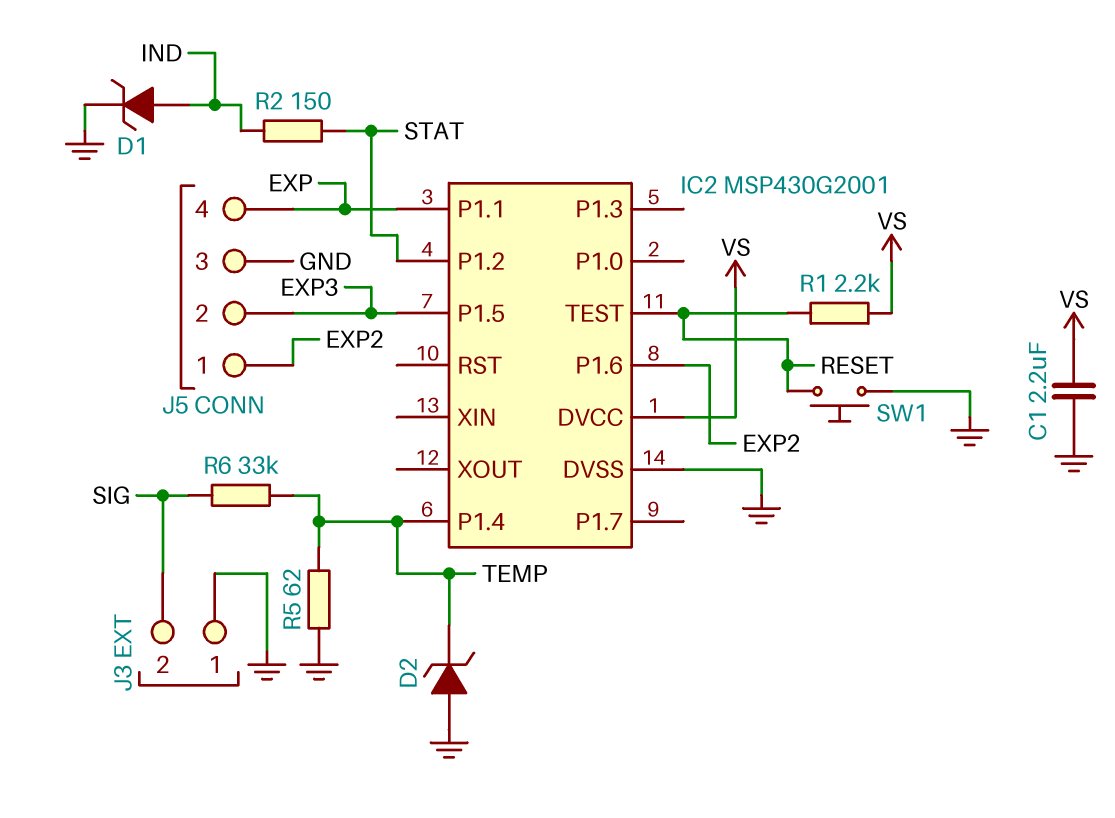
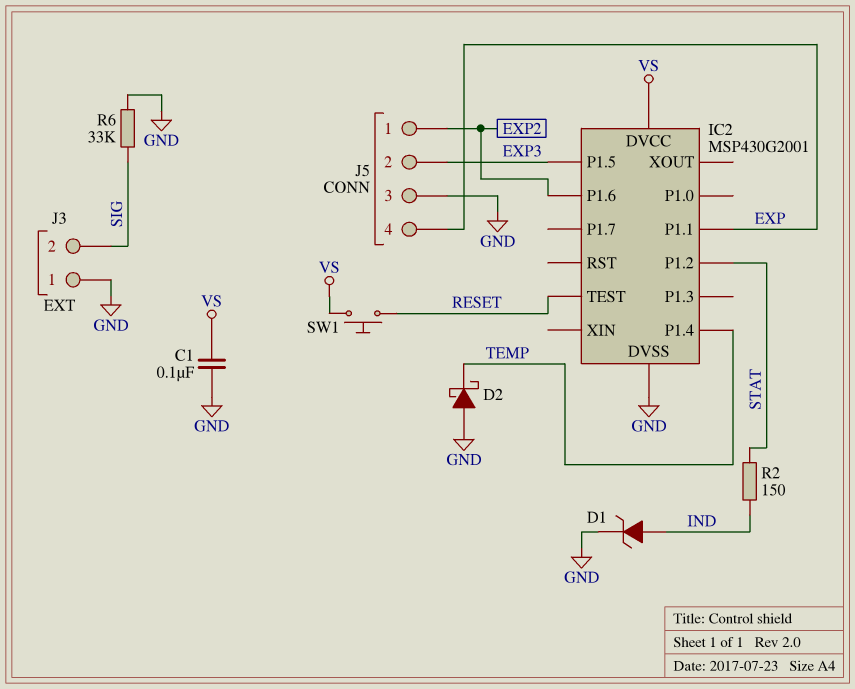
C1: 2.2uF (GND, VS) -> 100nF (GND, VS)
D2: zener (A GND, K TEMP) -> schottky (A GND, K TEMP)
R1: 2.2k (RESET, VS) -> none
R5: 62 (GND, TEMP) -> none
R6: 33k (SIG, TEMP) -> 33k (GND, SIG)
SW1: button (GND, RESET) -> button (RESET, VS)

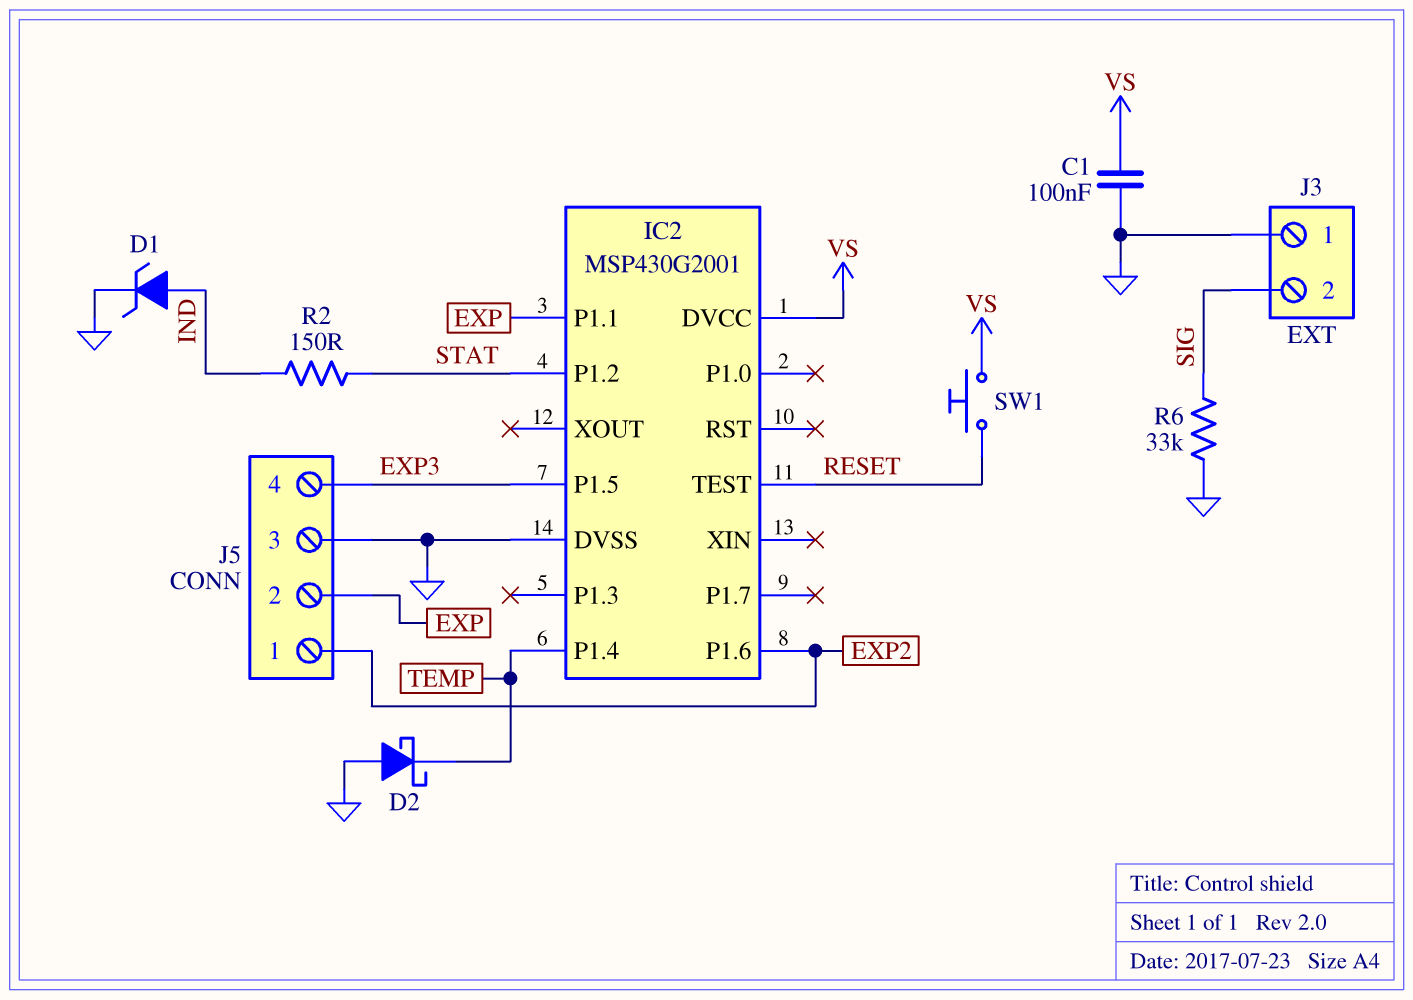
J5 pin 2: EXP3 -> EXP
J5 pin 4: EXP -> EXP3

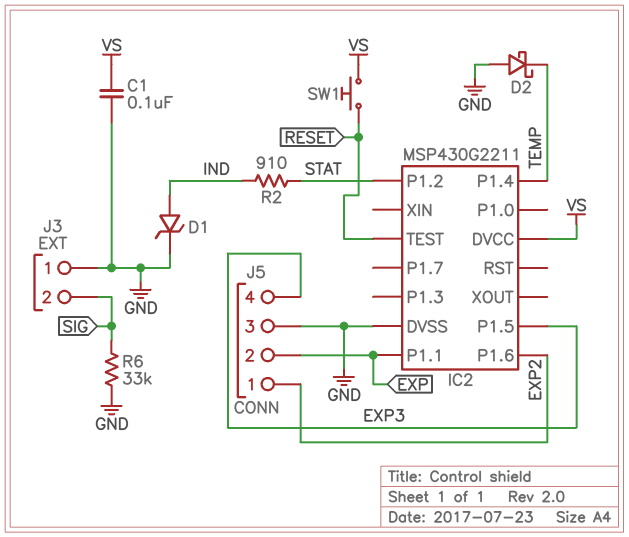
IC2: MSP430G2001 -> MSP430G2211
R2: 150 (IND, STAT) -> 910 (IND, STAT)

